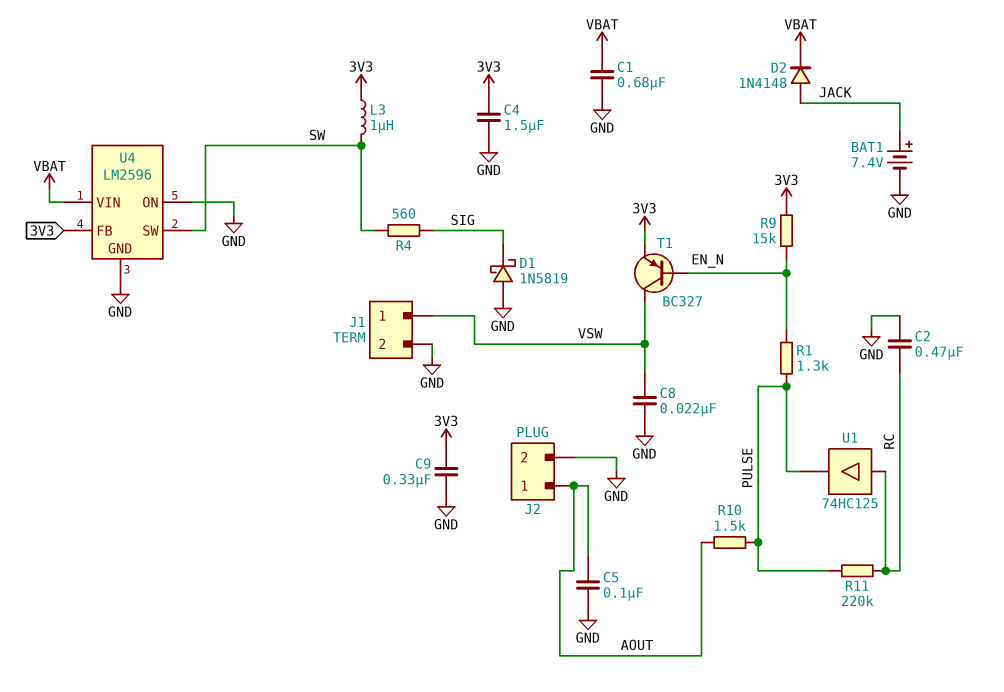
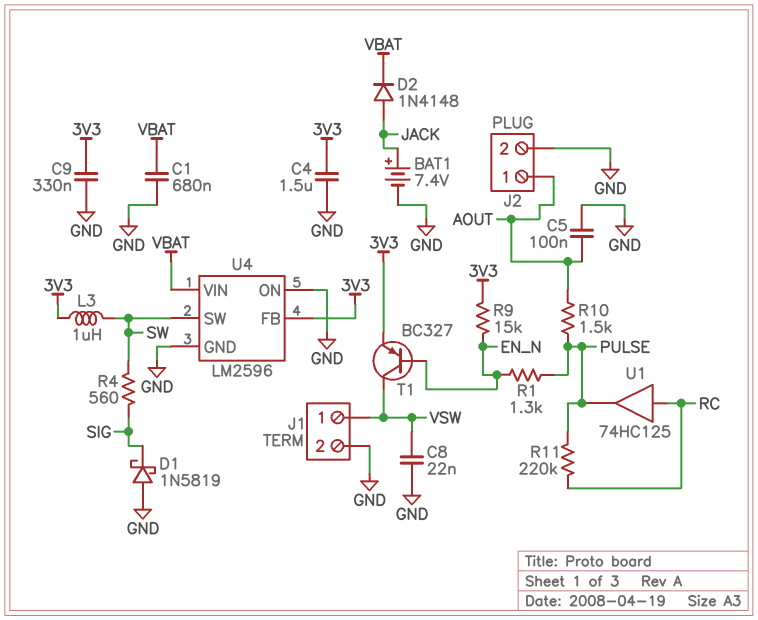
C2: 470nF (GND, RC) -> none

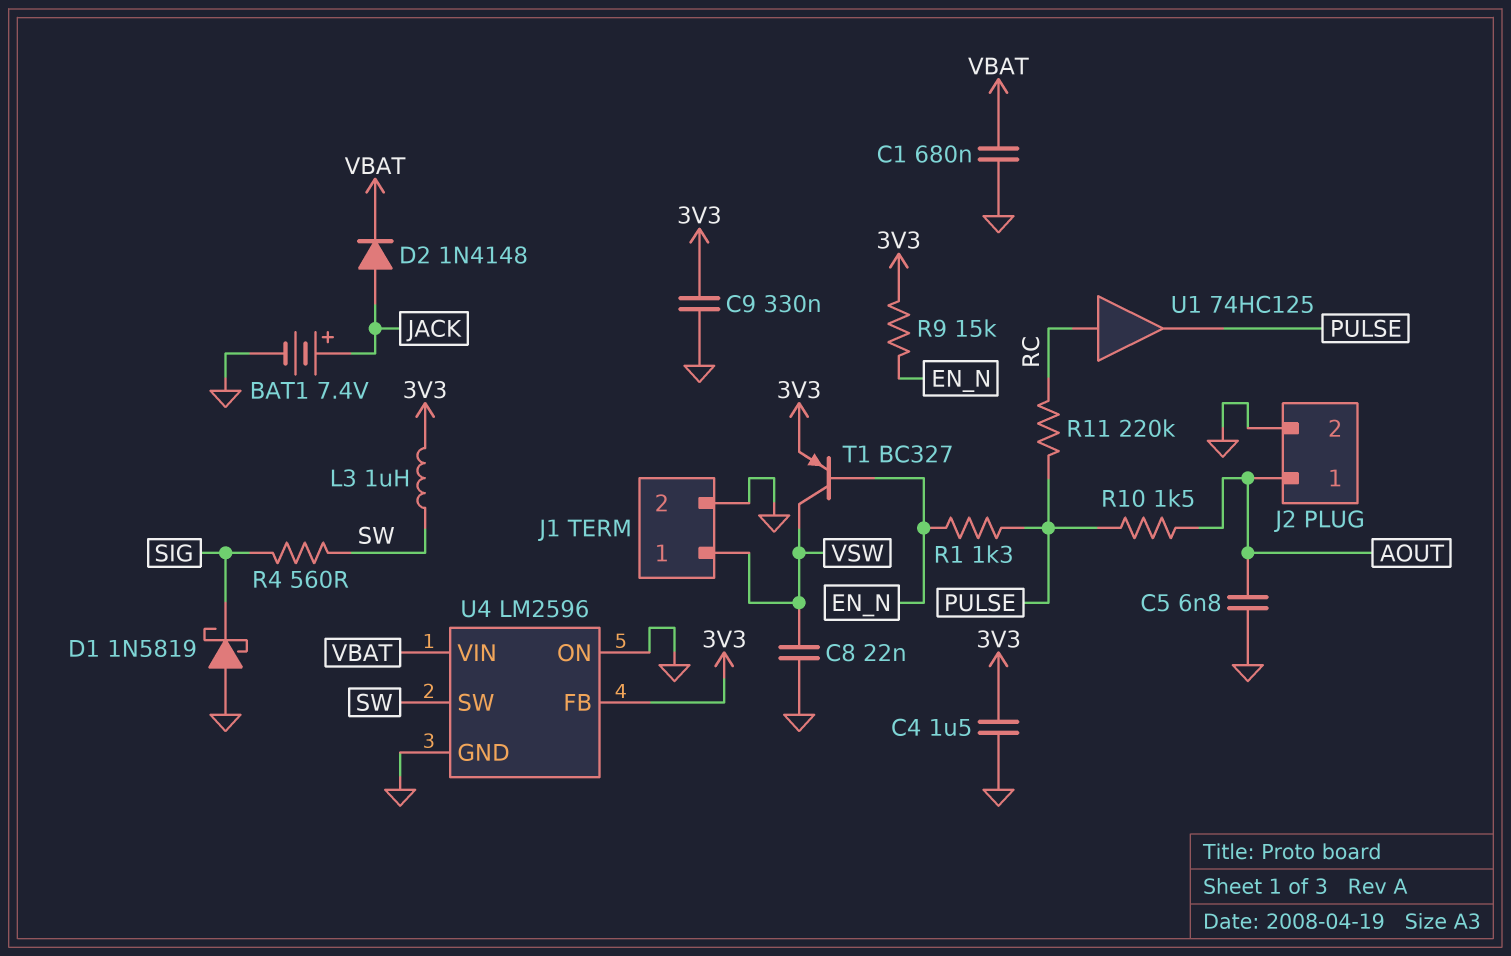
C5: 100nF (AOUT, GND) -> 6.8nF (AOUT, GND)

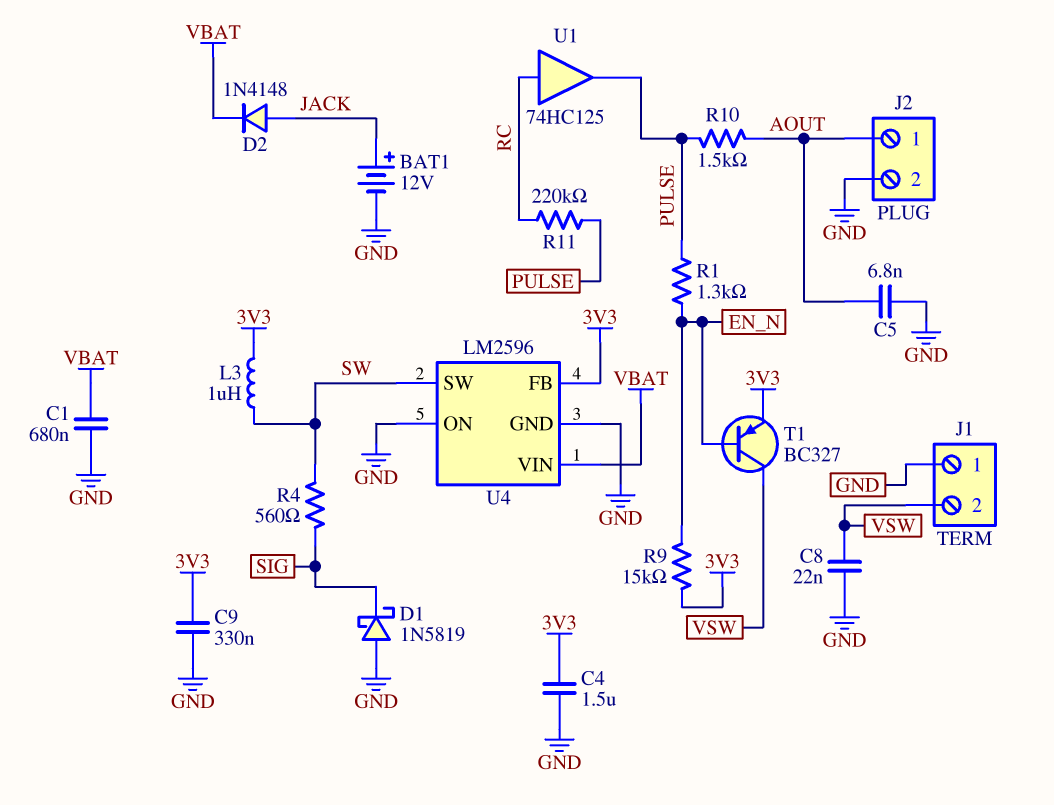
BAT1: 7.4V (plus JACK, minus GND) -> 12V (plus JACK, minus GND)
J1 pin 1: VSW -> GND
J1 pin 2: GND -> VSW

